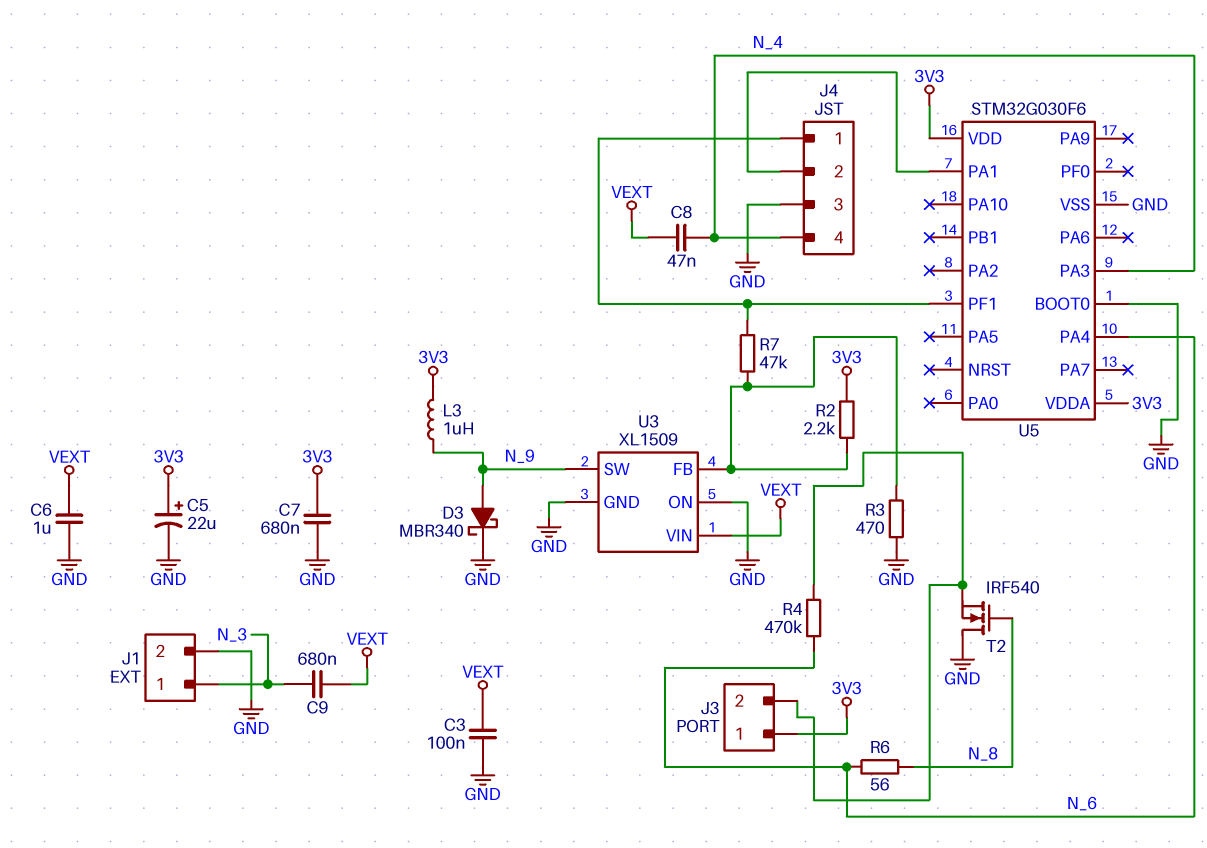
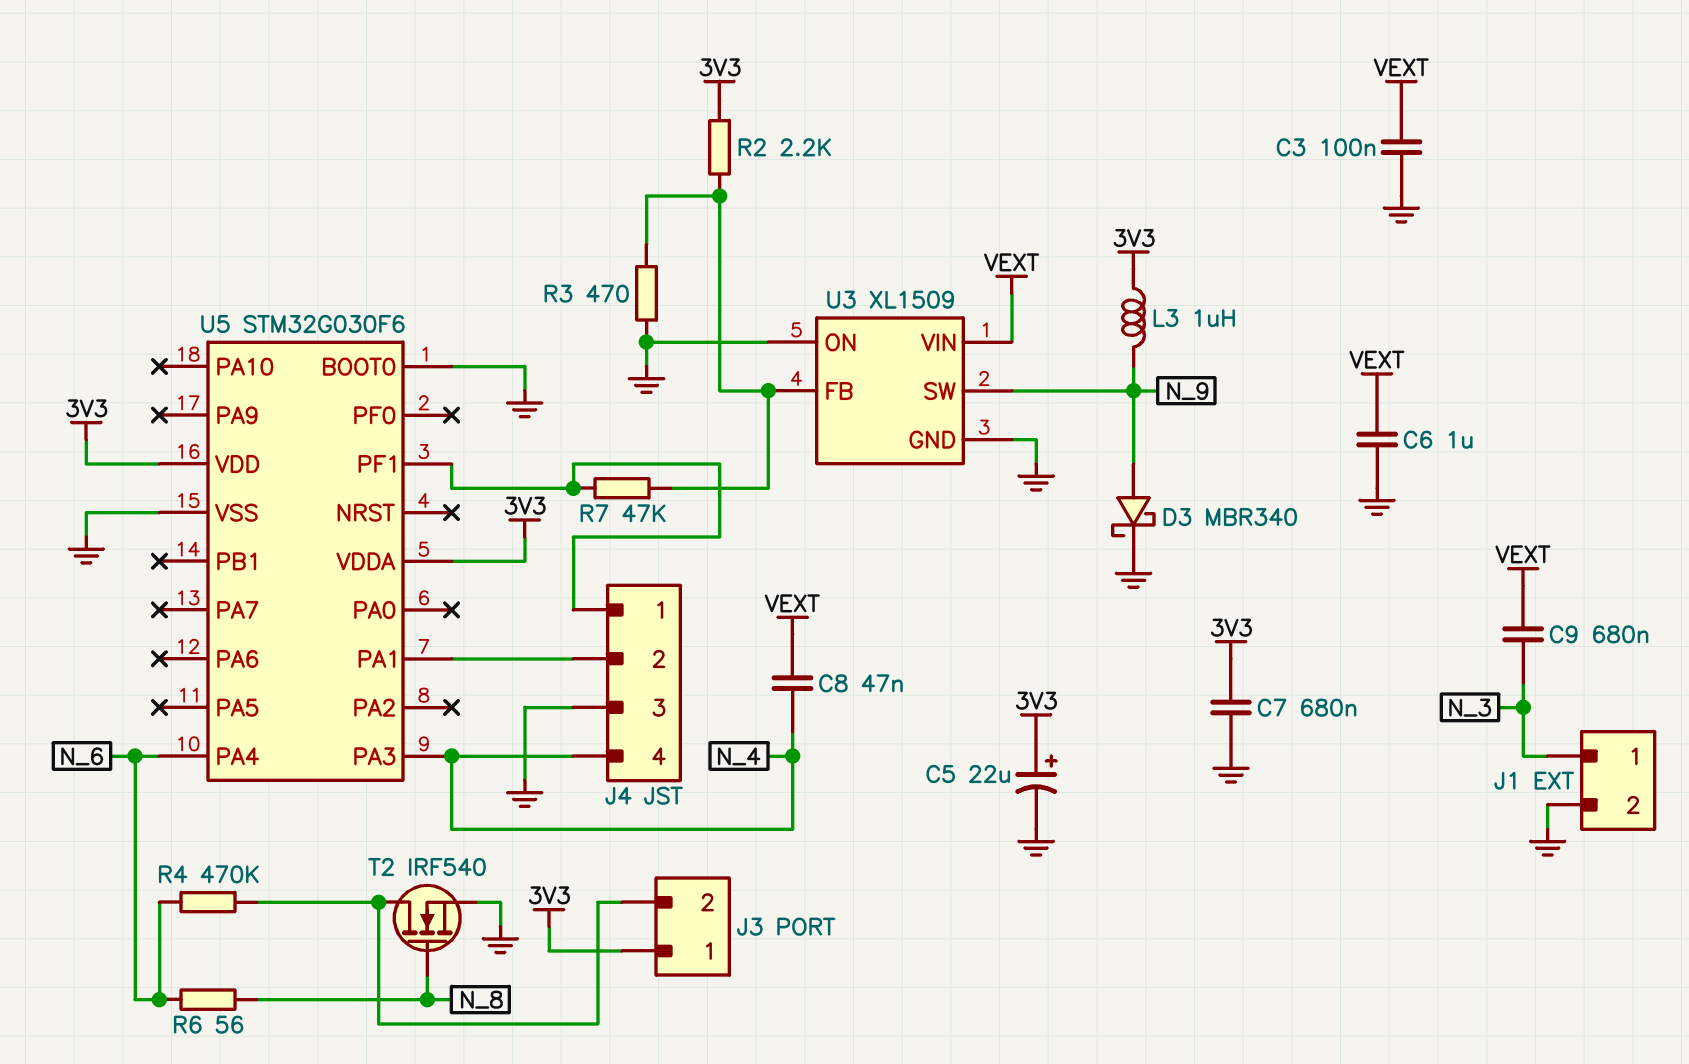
T2: NMOS IRF540 (G N_8, D GND, S J3/2) -> NMOS IRF540 (G N_8, D J3/2, S GND)

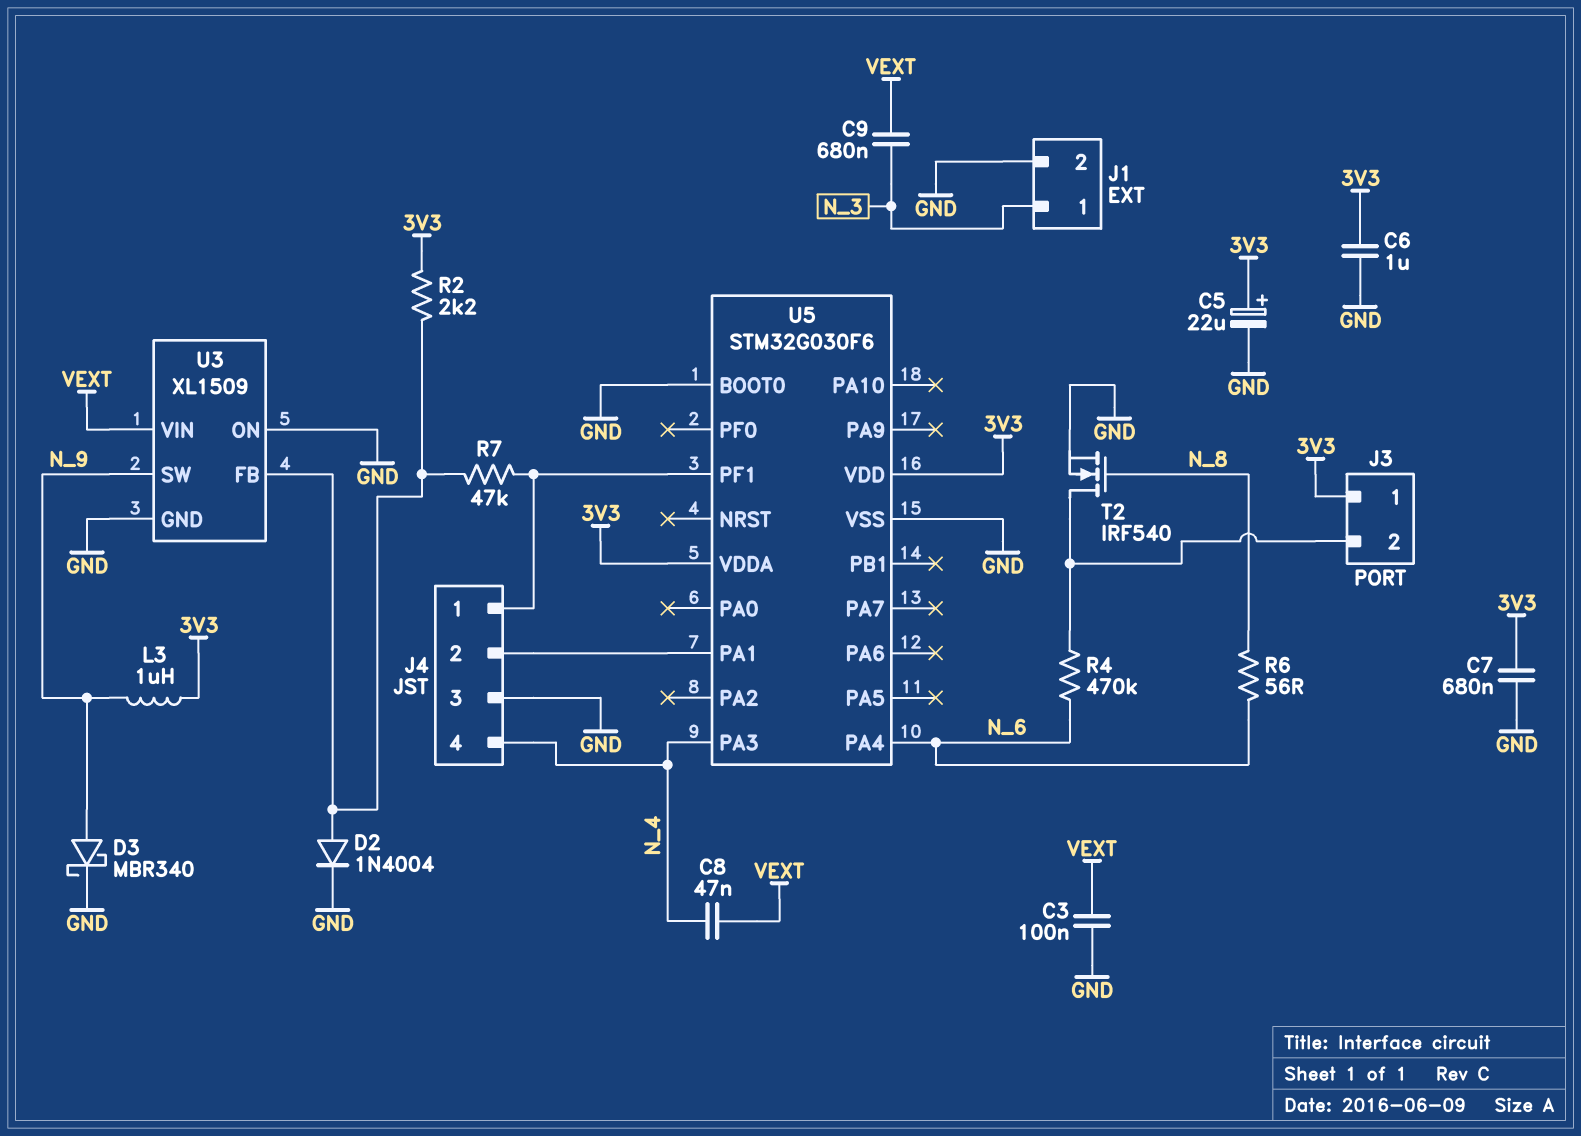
C6: 1uF (GND, VEXT) -> 1uF (3V3, GND)
D2: none -> diode 1N4004 (A U3/FB, K GND)
R3: 470 (GND, U3/FB) -> none

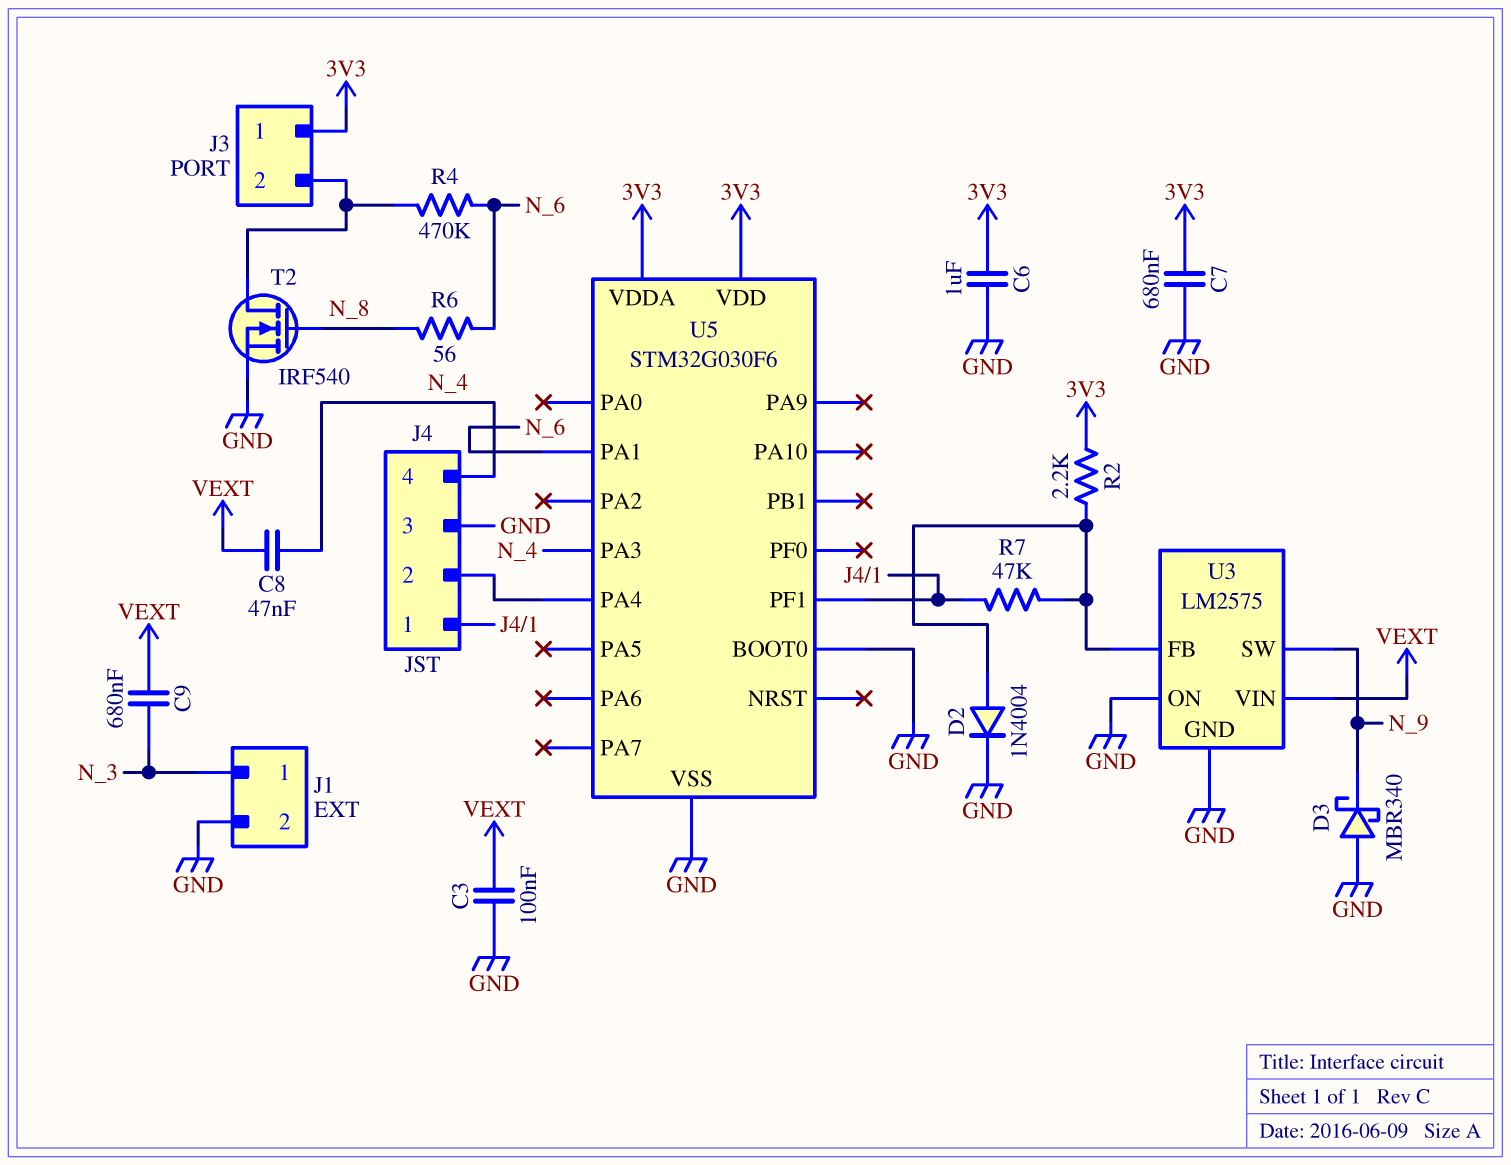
C5: 22uF (plus 3V3, minus GND) -> none
D3: schottky MBR340 (A N_9, K GND) -> schottky MBR340 (A GND, K N_9)
L3: 1uH (3V3, N_9) -> none
U3: XL1509 -> LM2575
U5 pin PA1: J4/2 -> N_6
U5 pin PA4: N_6 -> J4/2

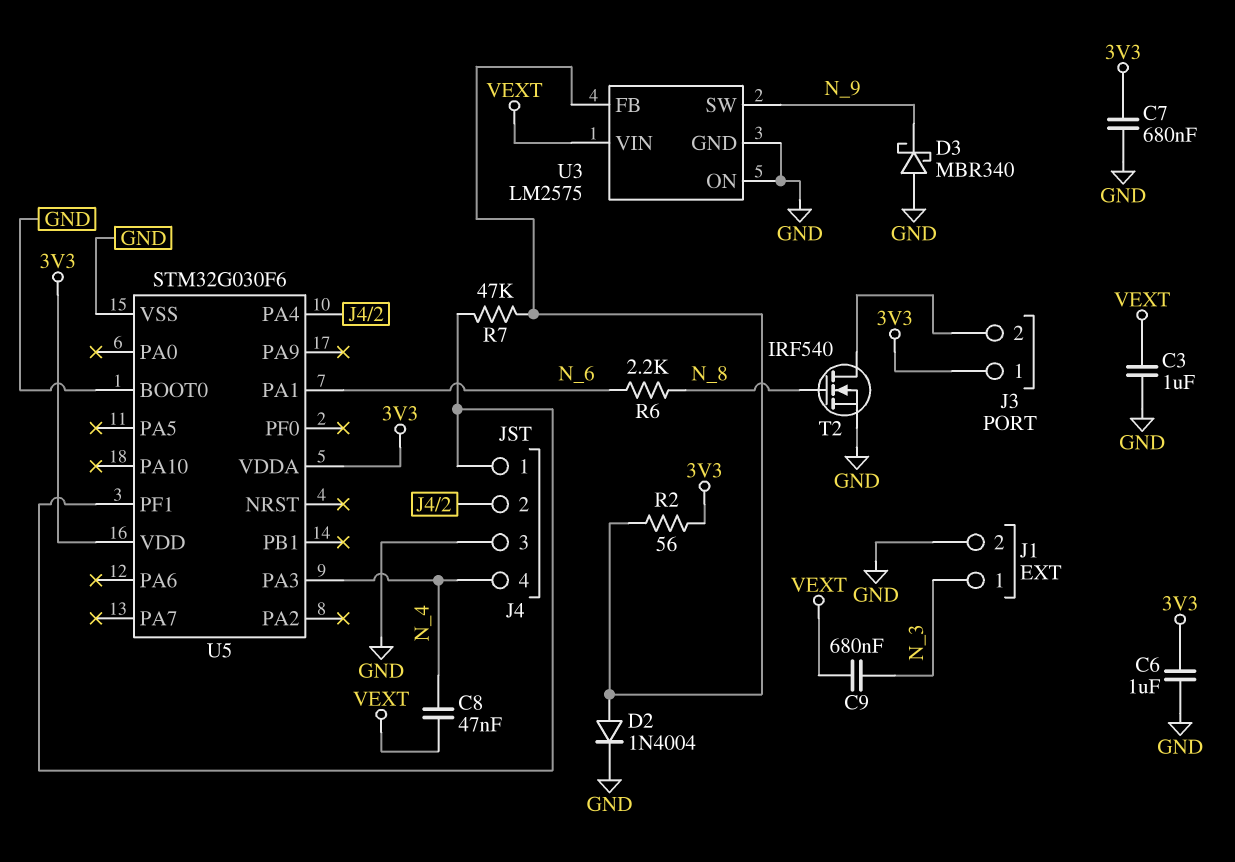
C3: 100nF (GND, VEXT) -> 1uF (GND, VEXT)
R2: 2.2k (3V3, U3/FB) -> 56 (3V3, U3/FB)
R4: 470k (J3/2, N_6) -> none
R6: 56 (N_6, N_8) -> 2.2k (N_6, N_8)

